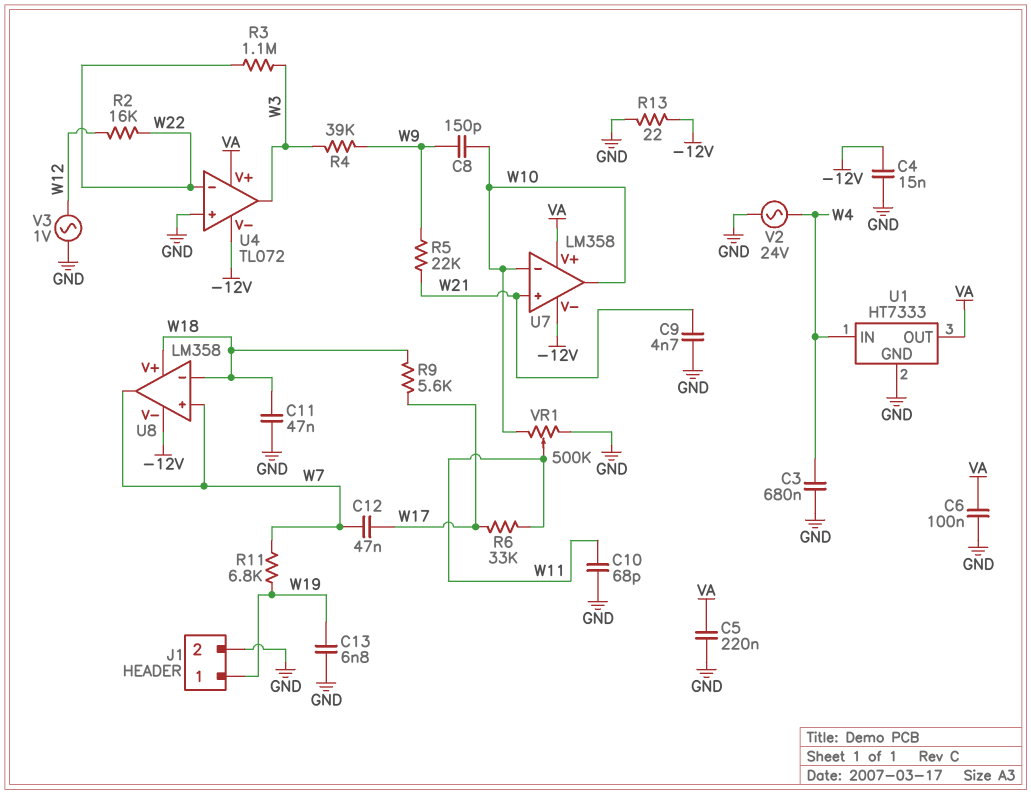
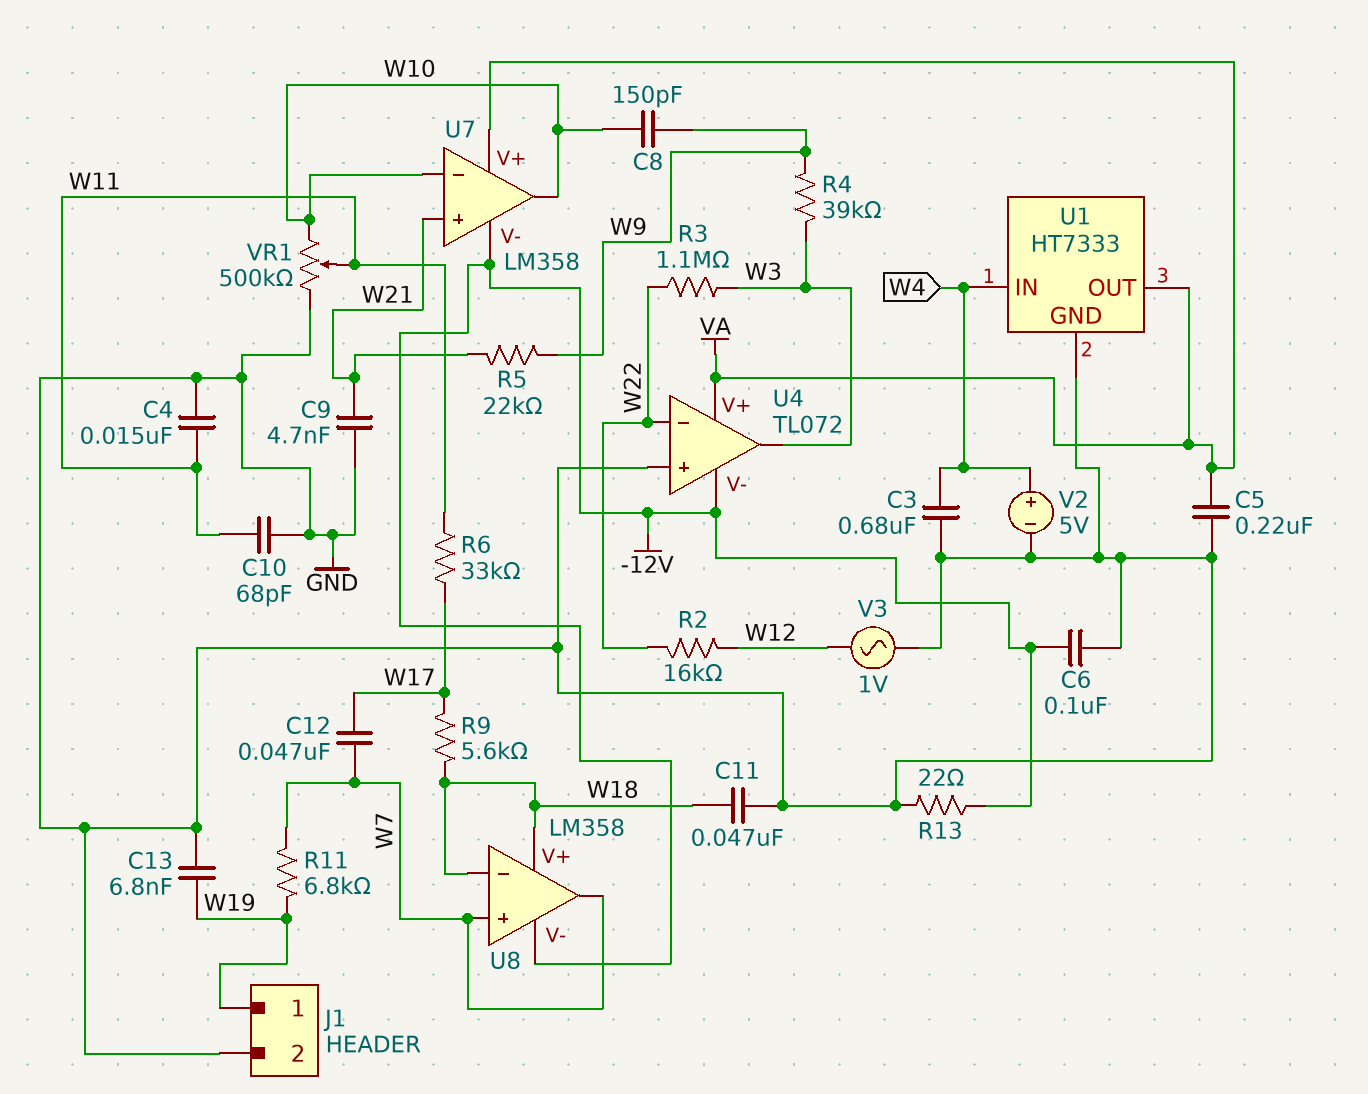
C4: 15nF (-12V, GND) -> 15nF (GND, W11)
C6: 100nF (GND, VA) -> 100nF (-12V, GND)
V2: AC 24V (GND, W4) -> 5V (plus W4, minus GND)

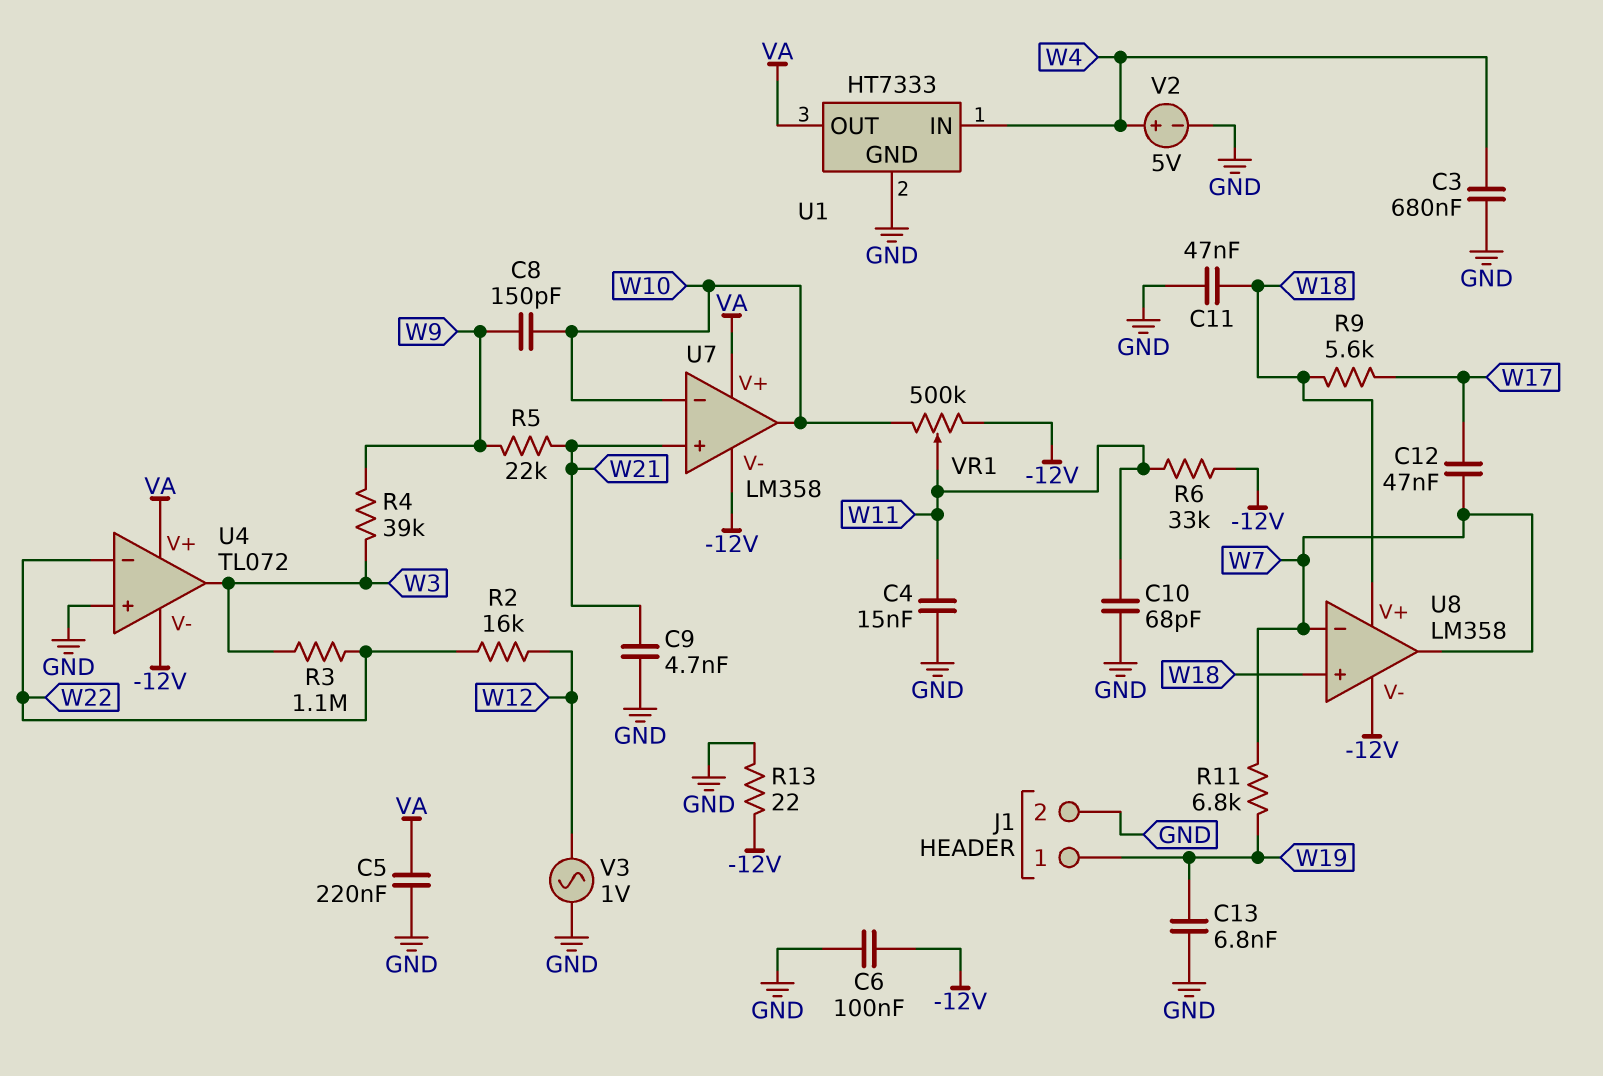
R6: 33k (W11, W17) -> 33k (-12V, W11)
U8 pin in+: W7 -> W18
U8 pin in-: W18 -> W7
VR1: 500k (GND, W10, wiper W11) -> 500k (-12V, W10, wiper W11)

